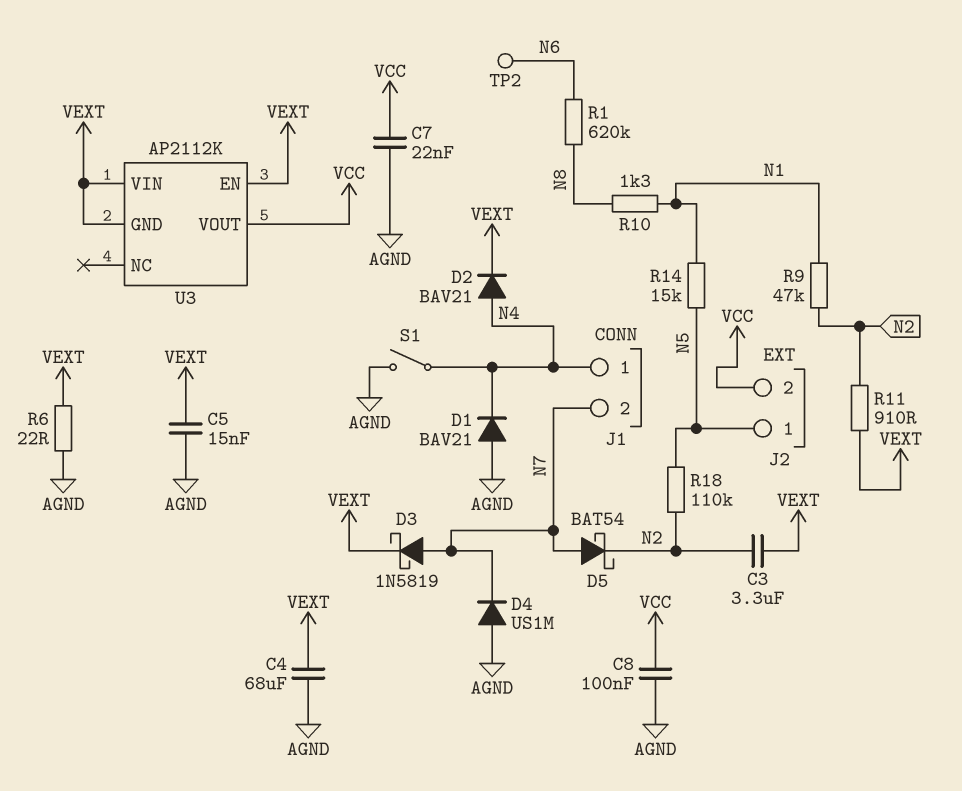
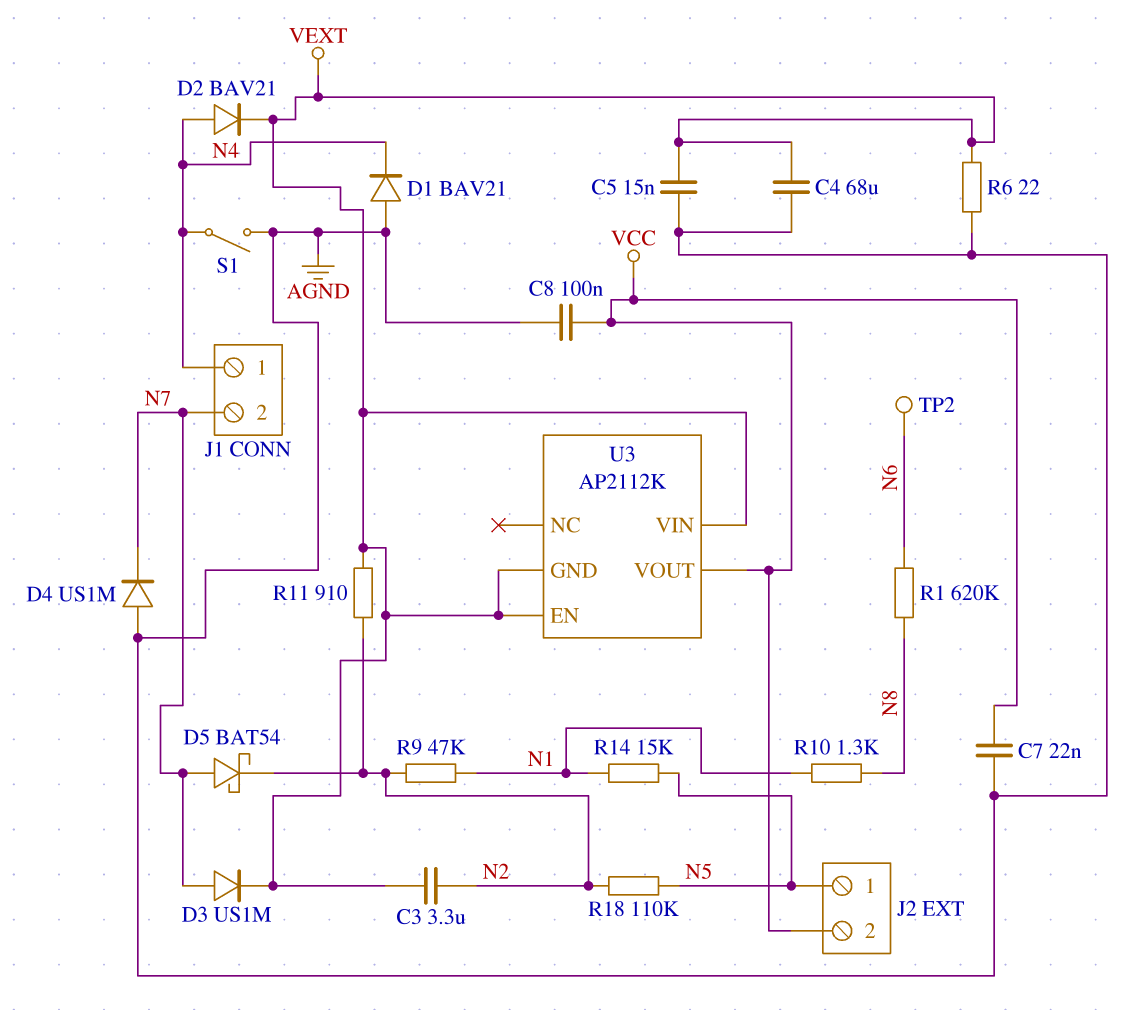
D3: schottky 1N5819 (A N7, K VEXT) -> diode US1M (A N7, K VEXT)

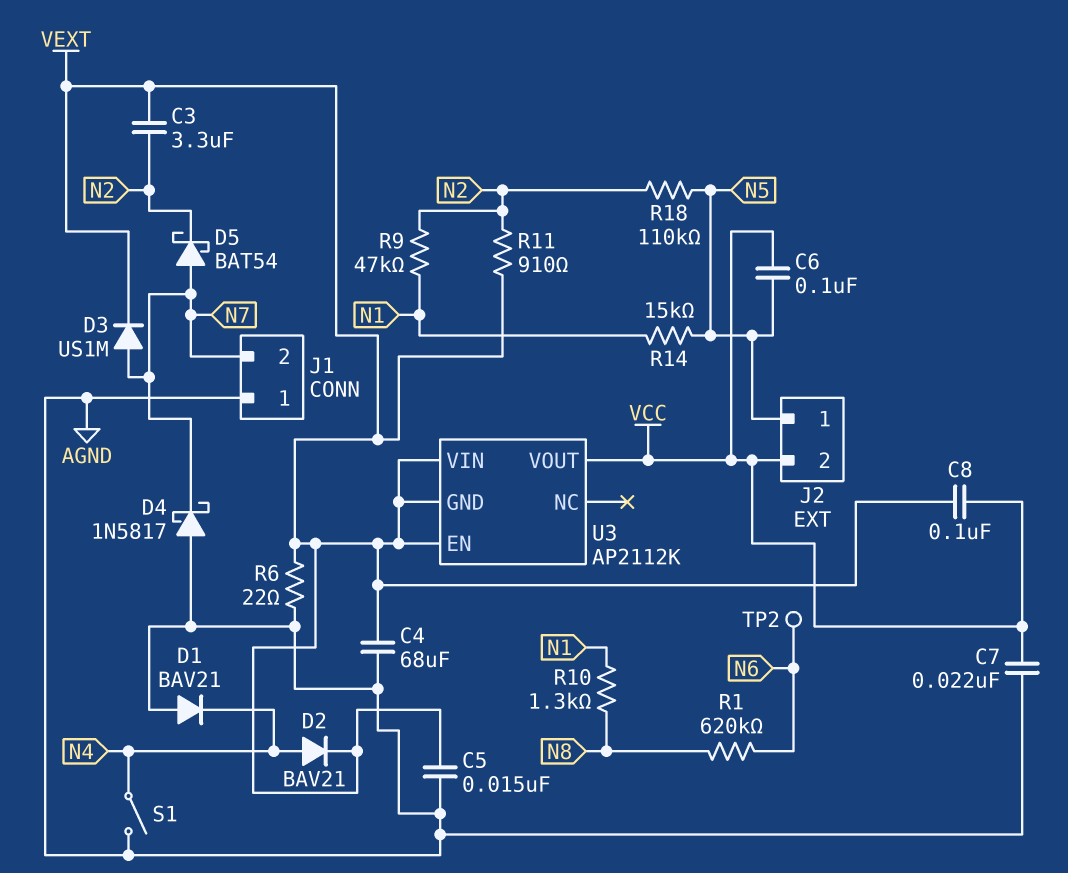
C6: none -> 100nF (N5, VCC)
C8: 100nF (AGND, VCC) -> 100nF (VCC, VEXT)
D4: diode US1M (A AGND, K N7) -> schottky 1N5817 (A AGND, K N7)
J1 pin 1: N4 -> AGND

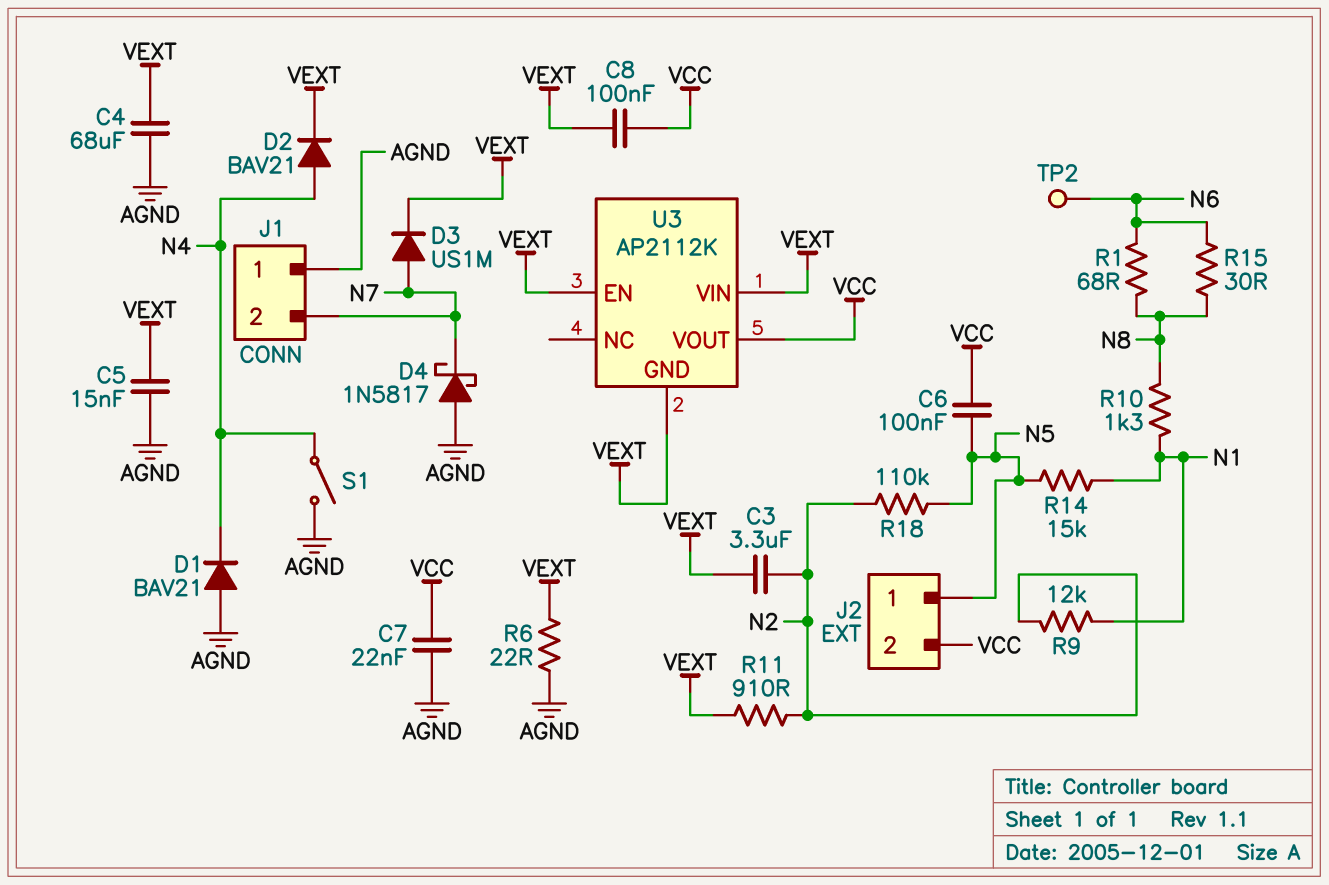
D5: schottky BAT54 (A N7, K N2) -> none
R1: 620k (N6, N8) -> 68 (N6, N8)
R9: 47k (N1, N2) -> 12k (N1, N2)
R15: none -> 30 (N6, N8)

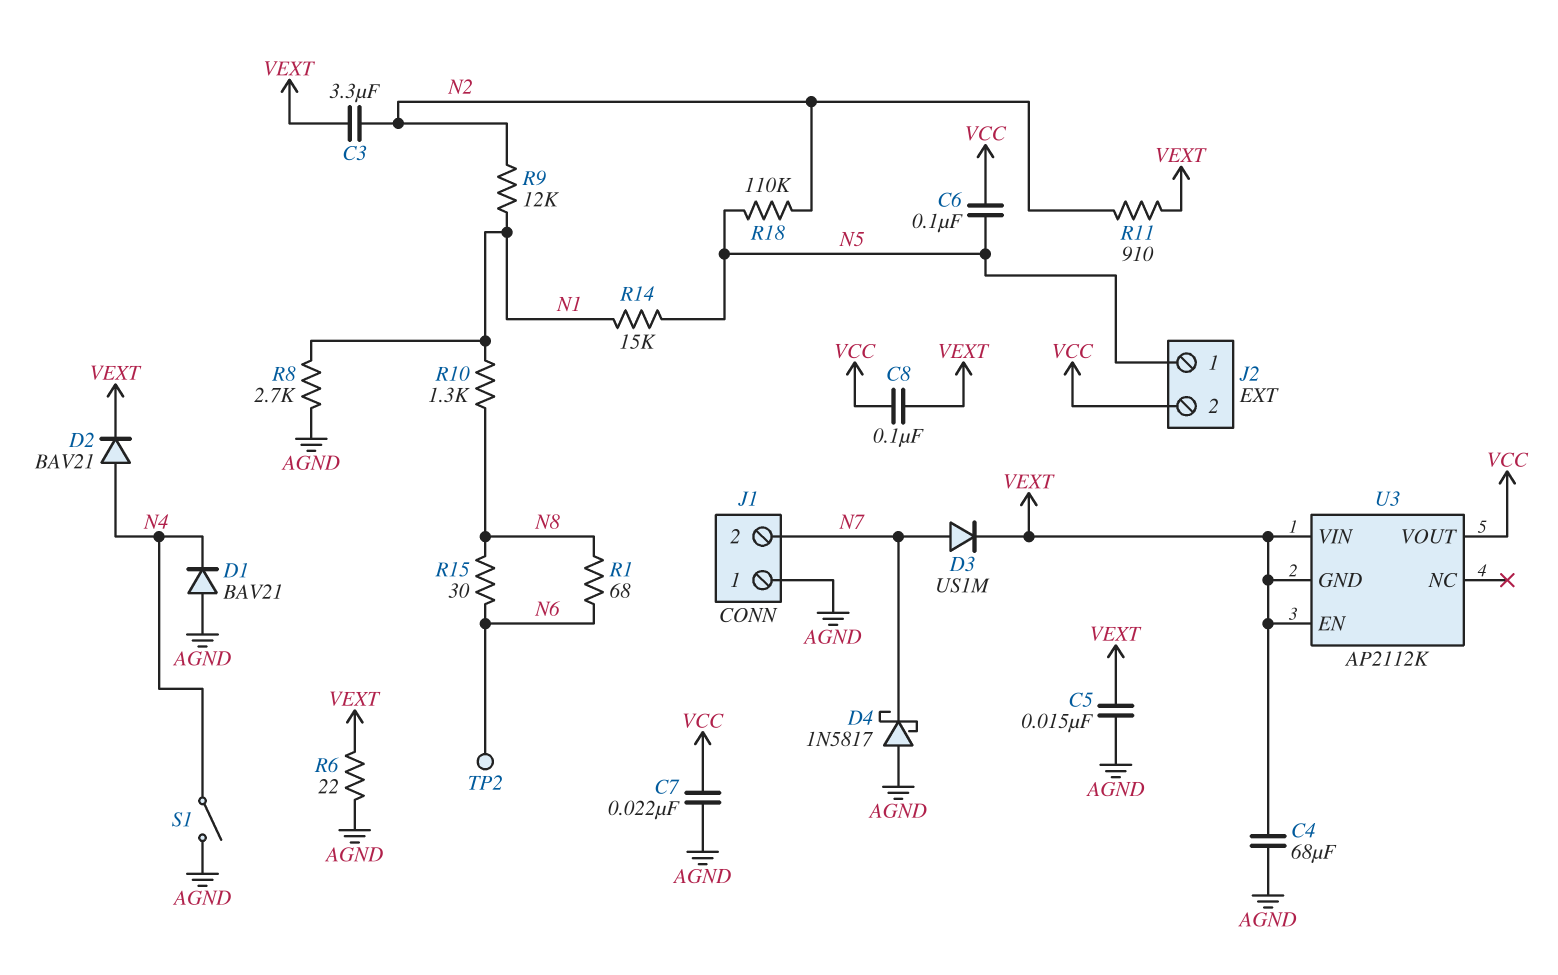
R8: none -> 2.7k (AGND, N1)

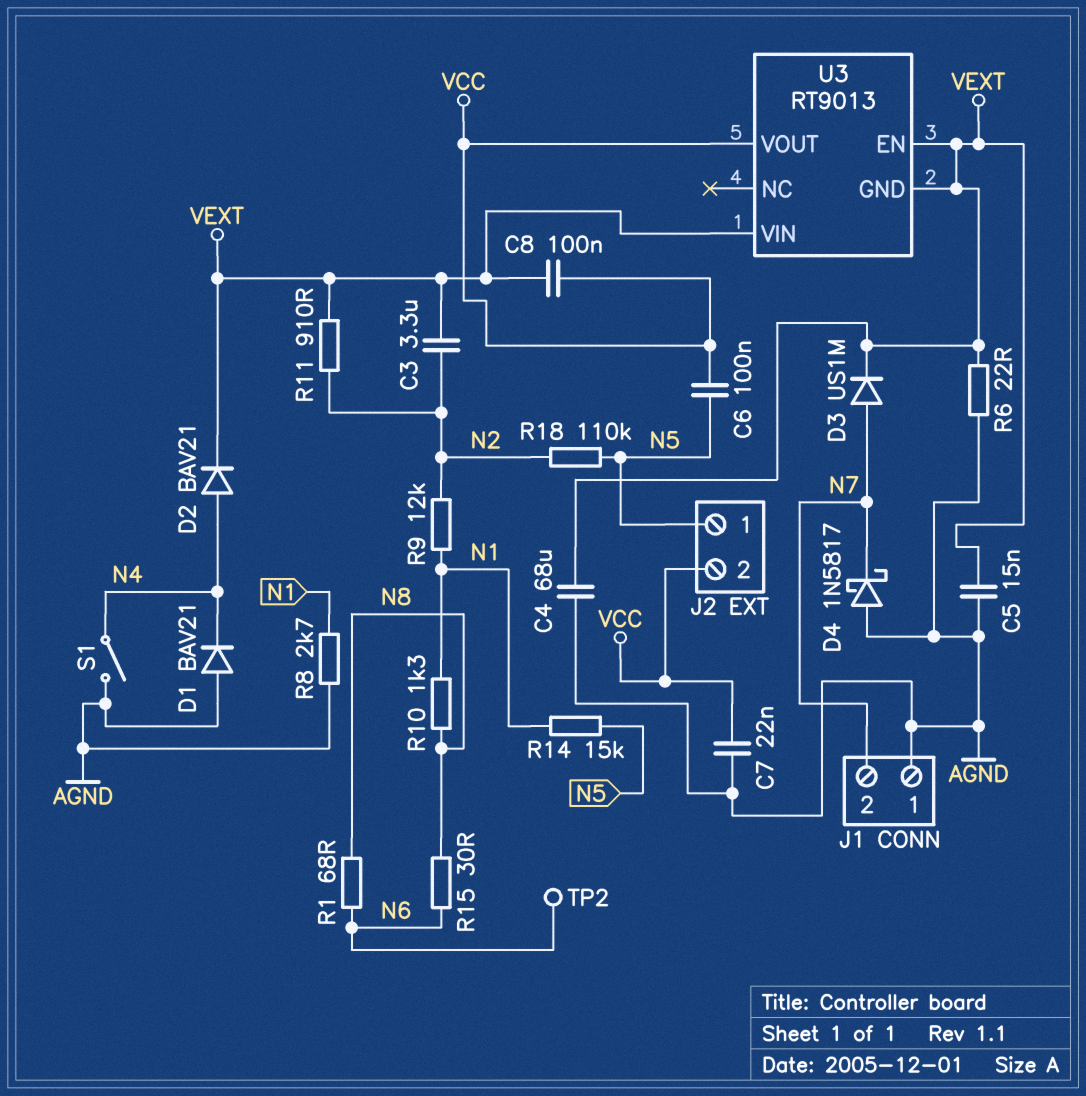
U3: AP2112K -> RT9013

